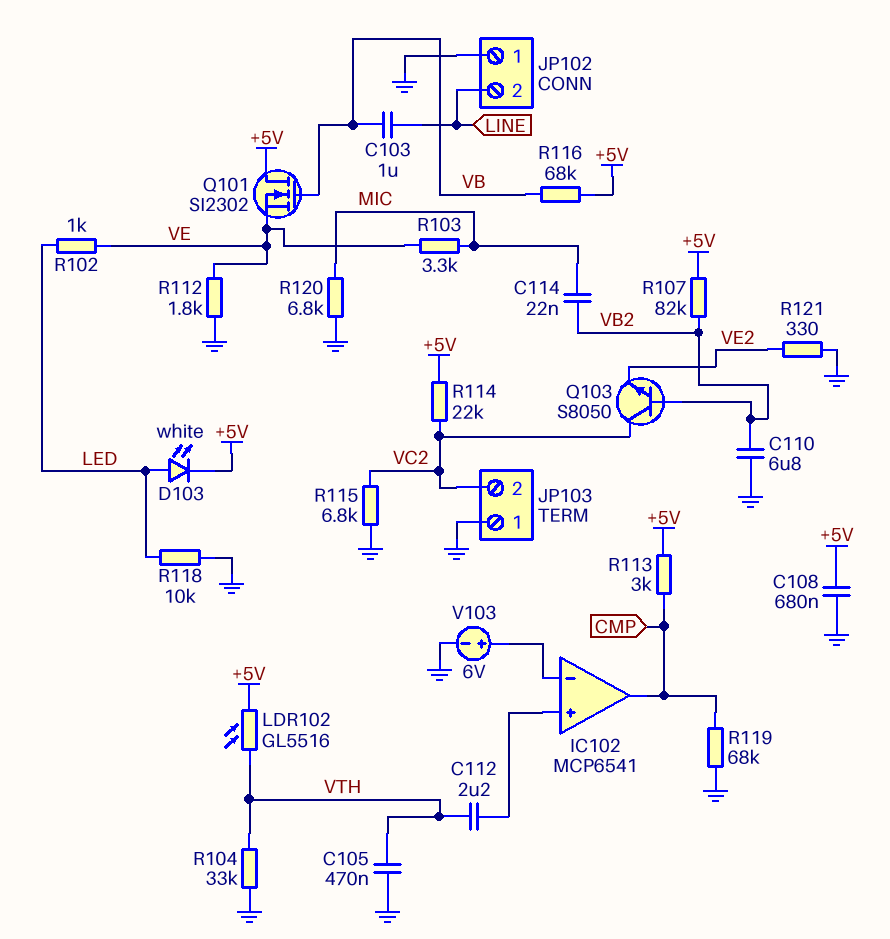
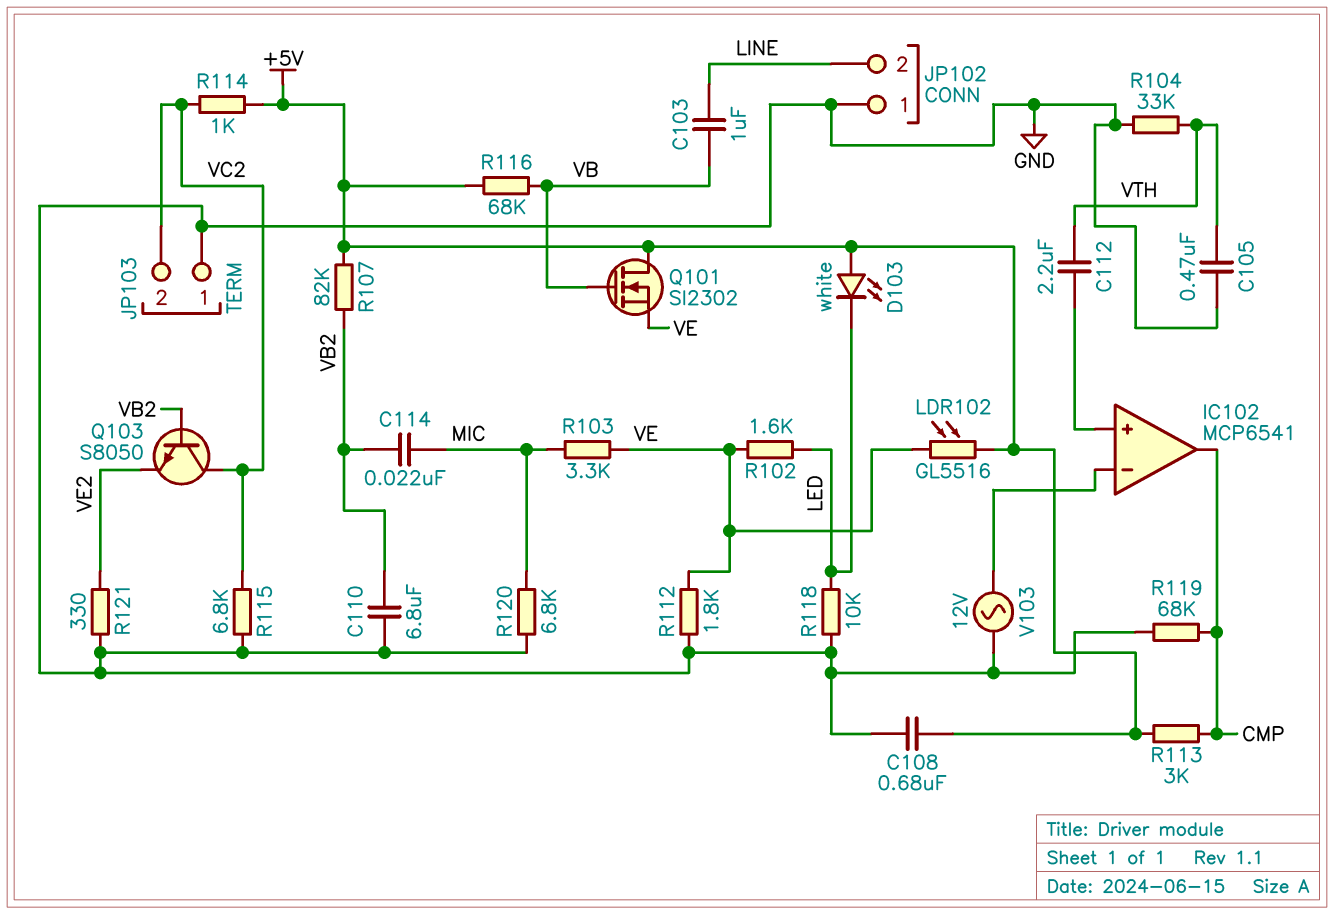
D103: LED white (A LED, K +5V) -> LED white (A +5V, K LED)
LDR102: GL5516 (+5V, VTH) -> GL5516 (+5V, VE)
R102: 1k (LED, VE) -> 1.6k (LED, VE)
R114: 22k (+5V, VC2) -> 1k (+5V, VC2)
V103: 6V (plus IC102/in-, minus GND) -> AC 12V (GND, IC102/in-)

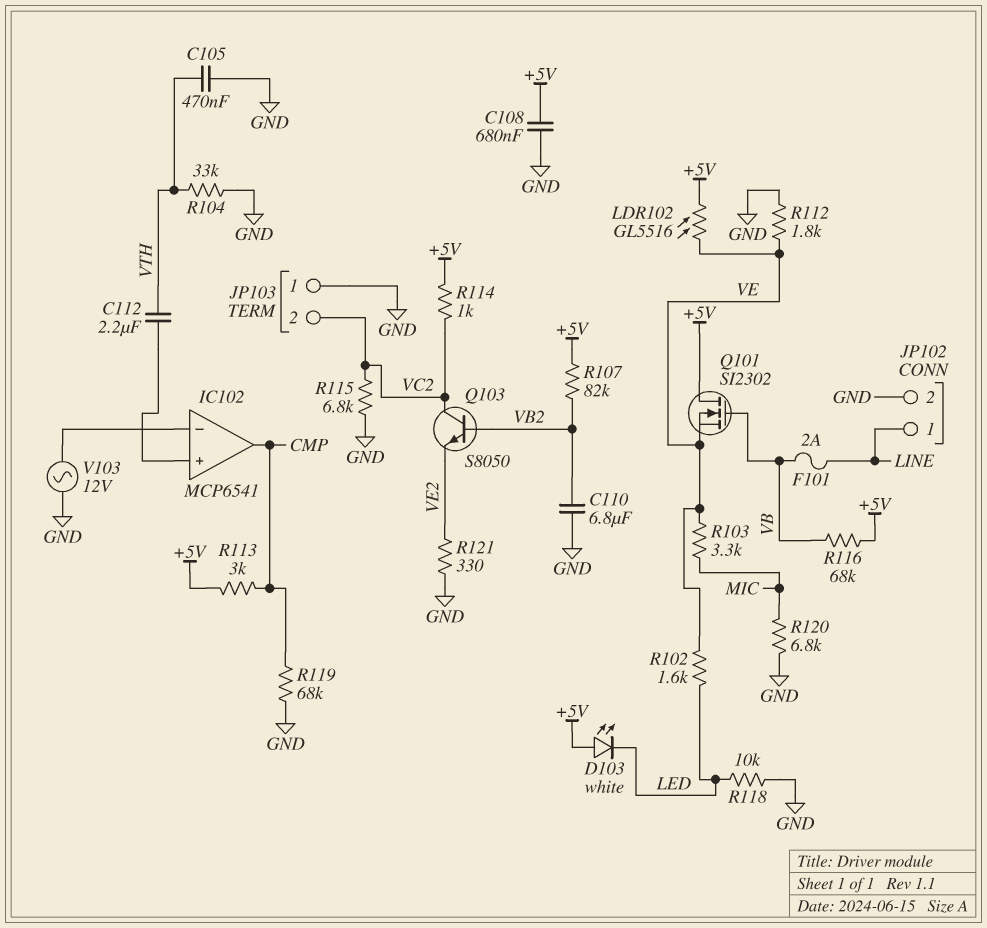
C103: 1uF (LINE, VB) -> none
C114: 22nF (MIC, VB2) -> none
F101: none -> 2A (LINE, VB)
JP102 pin 1: GND -> LINE
JP102 pin 2: LINE -> GND

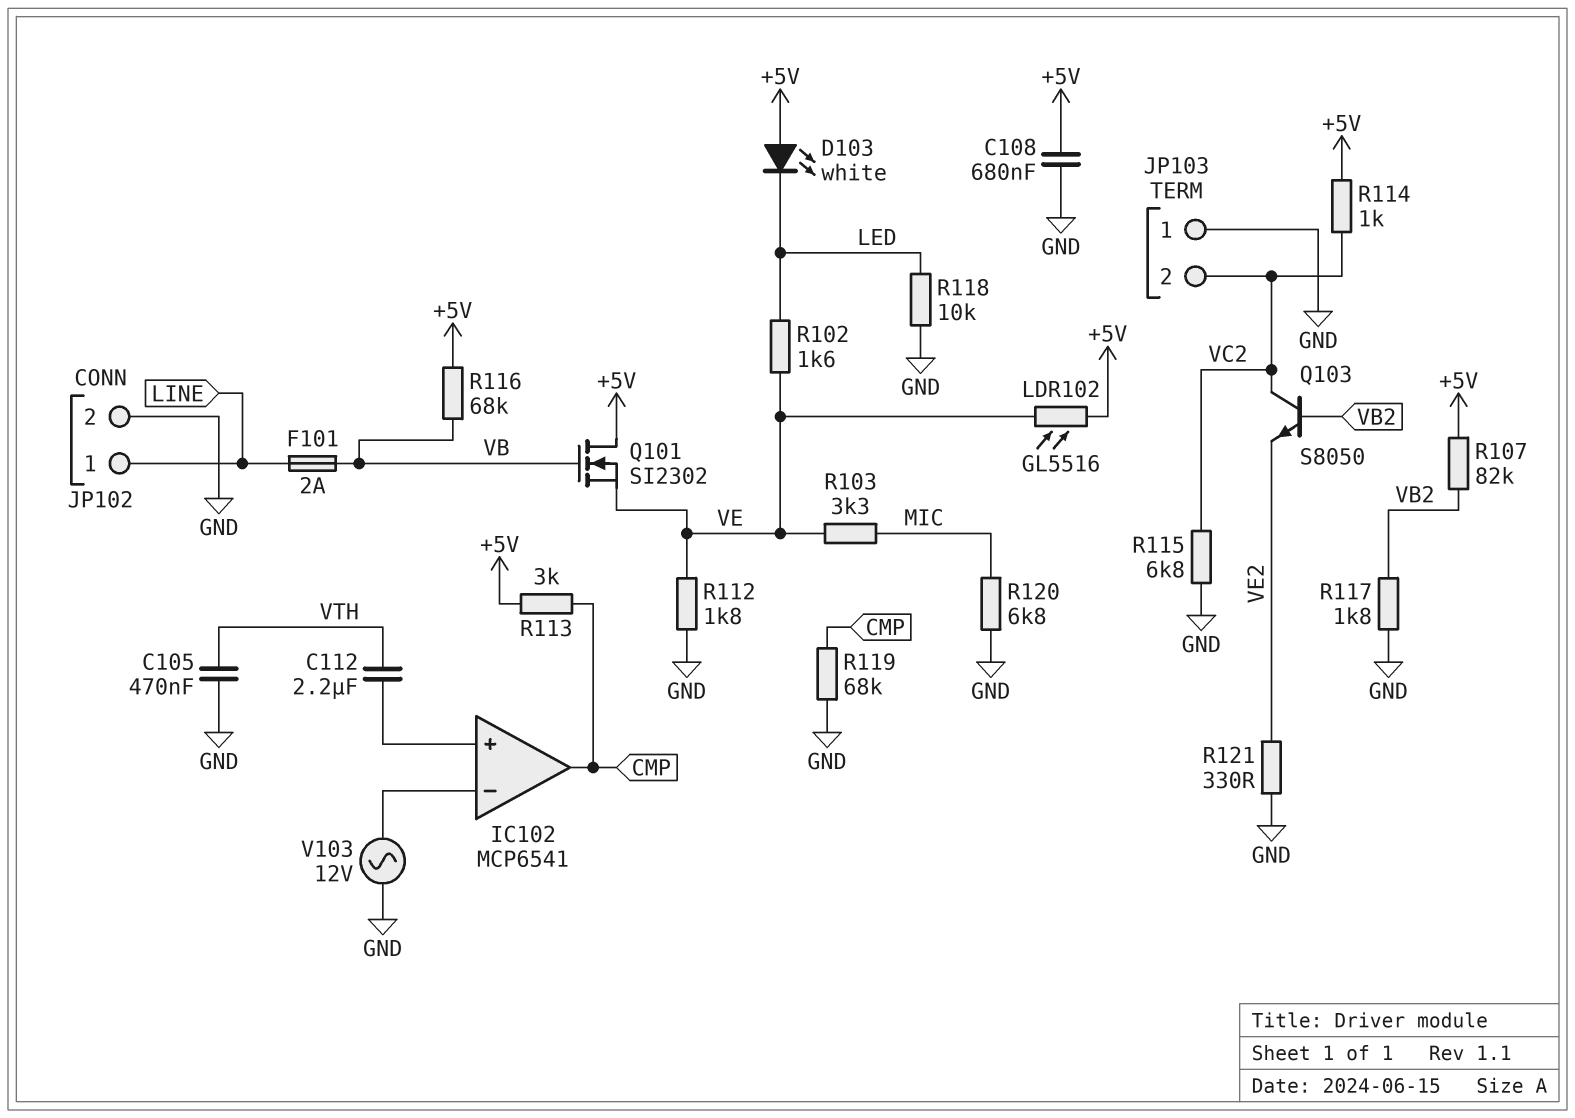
C110: 6.8uF (GND, VB2) -> none
R104: 33k (GND, VTH) -> none
R117: none -> 1.8k (GND, VB2)

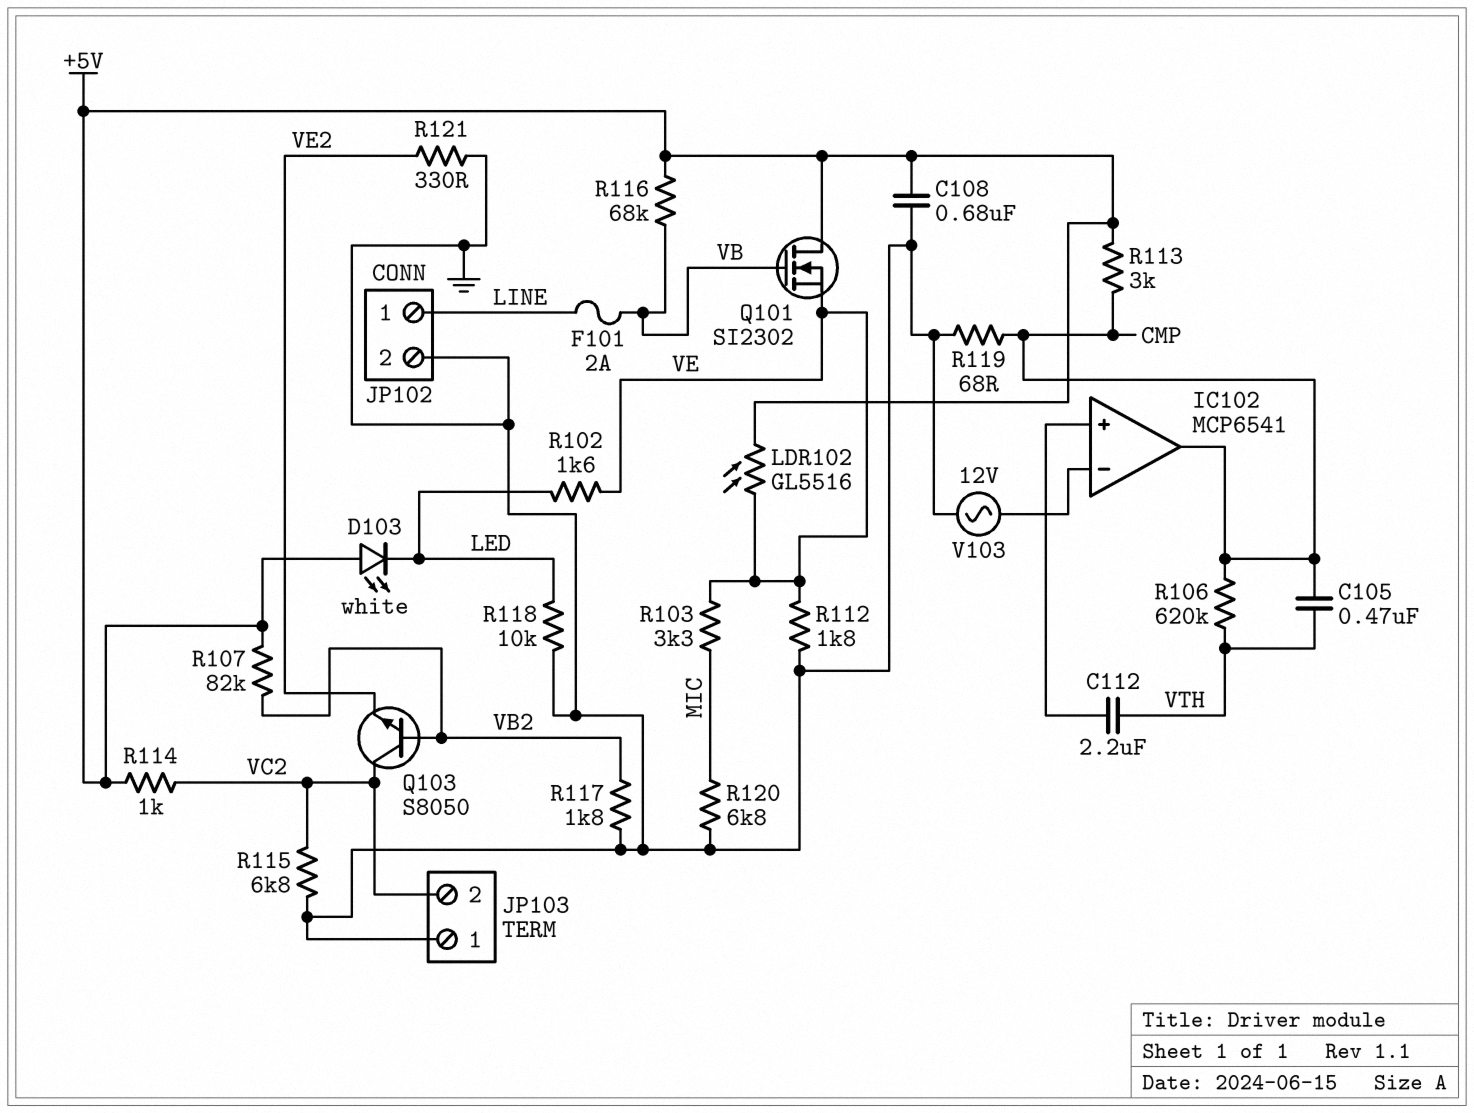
C105: 470nF (GND, VTH) -> 470nF (CMP, VTH)
R106: none -> 620k (CMP, VTH)
R119: 68k (CMP, GND) -> 68 (CMP, GND)

